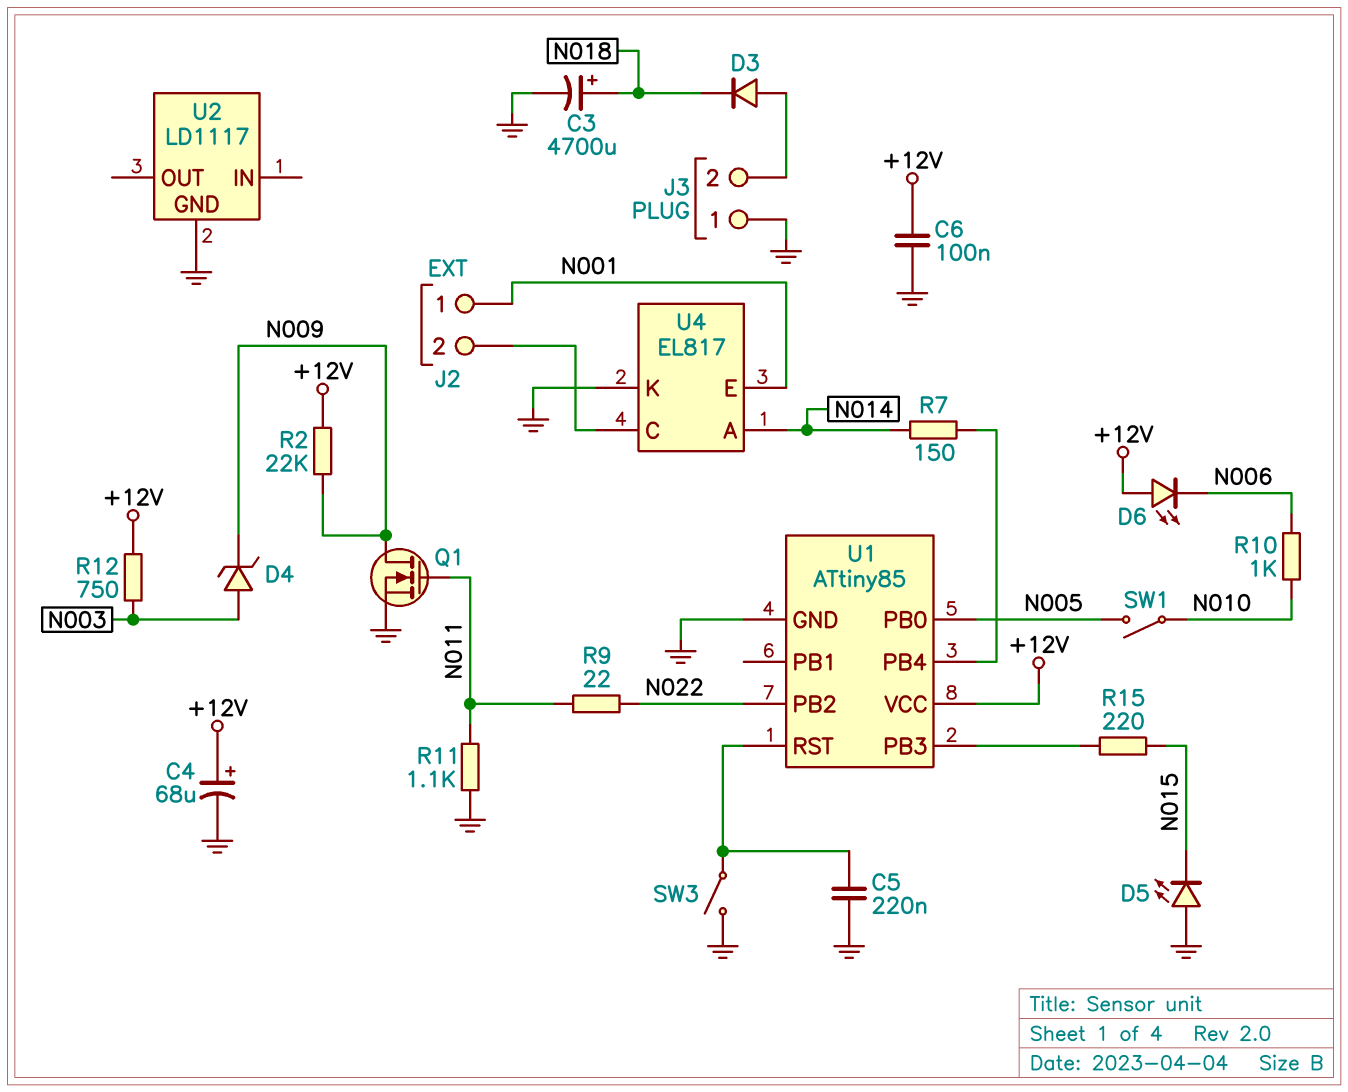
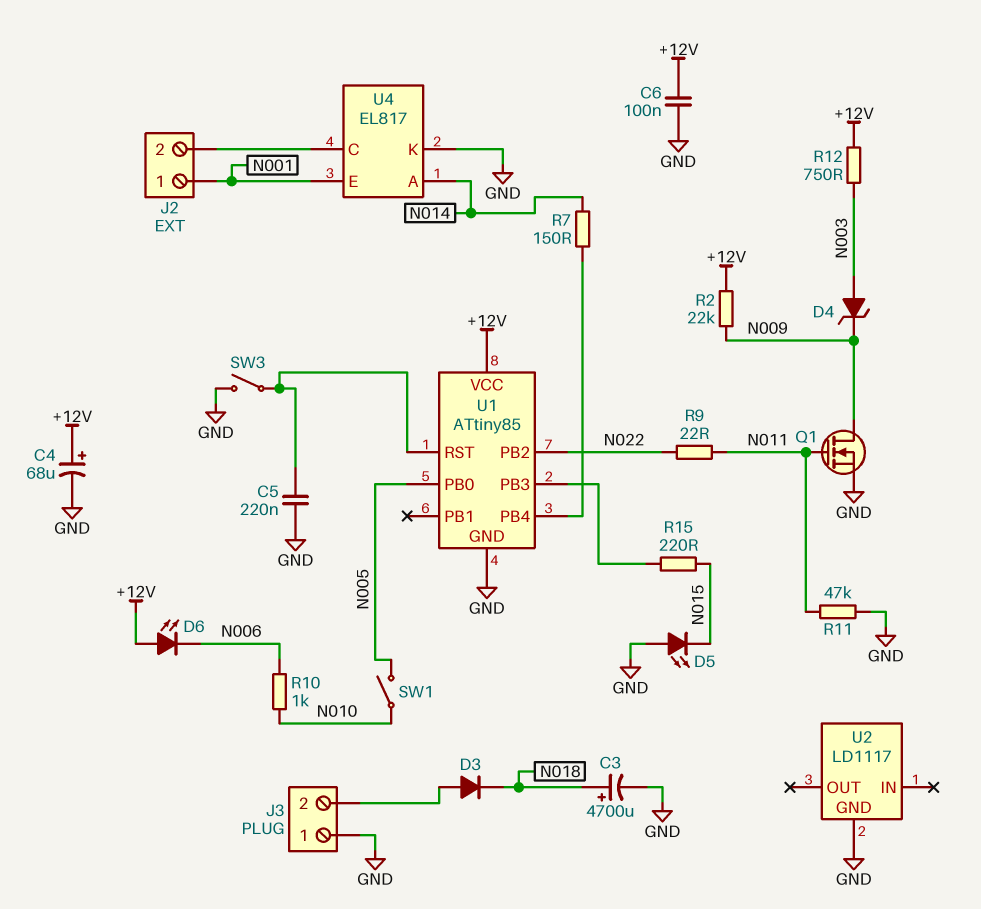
R11: 1.1k (GND, N011) -> 47k (GND, N011)

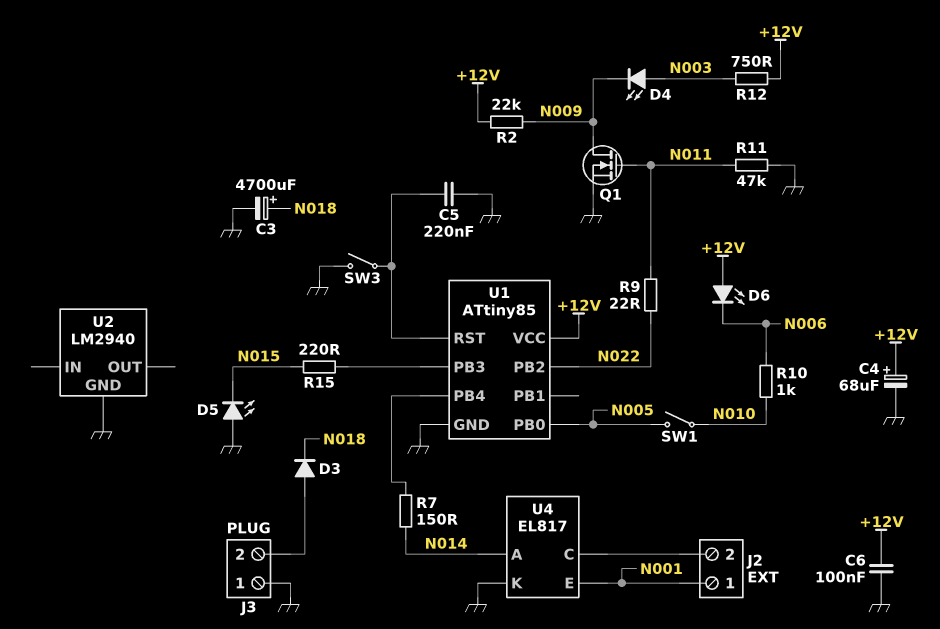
D4: zener (A N003, K N009) -> LED (A N003, K N009)
U2: LD1117 -> LM2940

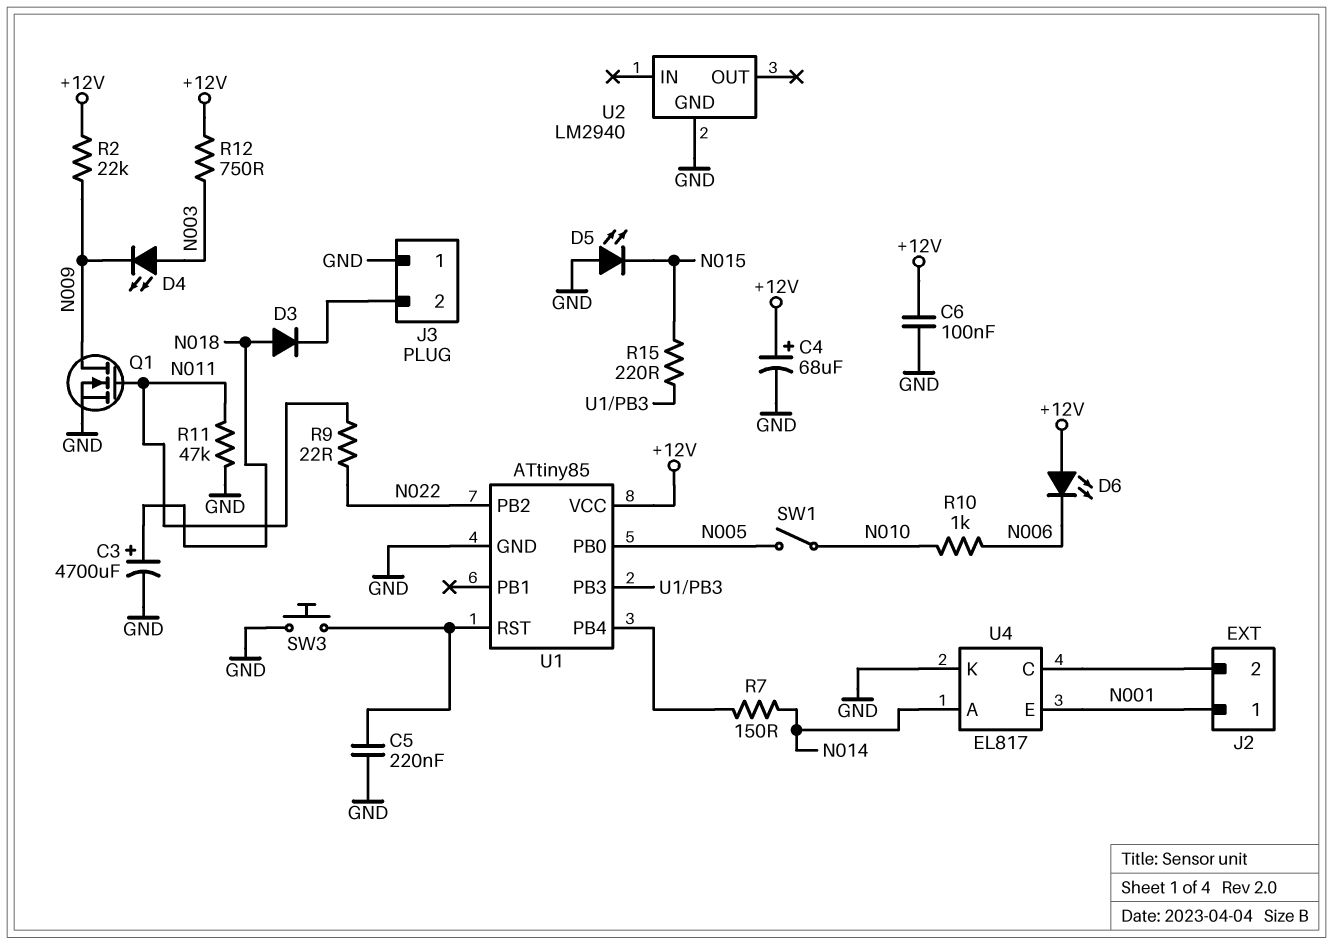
D3: diode (A J3/2, K N018) -> diode (A N018, K J3/2)
SW3: switch (GND, U1/RST) -> button (GND, U1/RST)

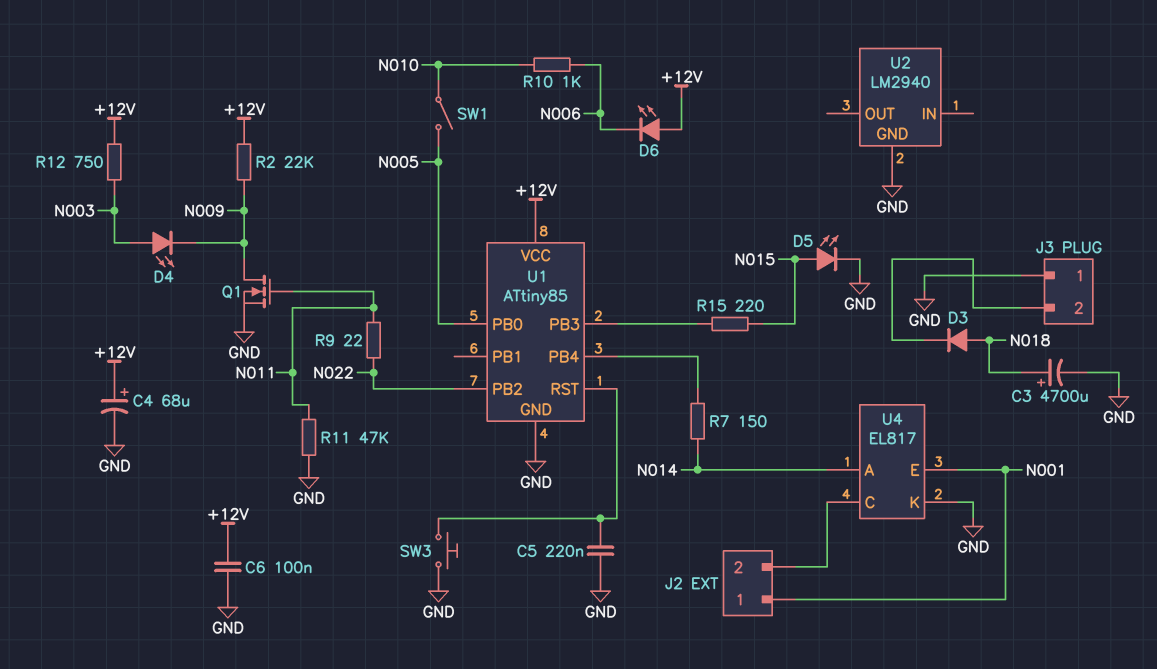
D5: LED (A GND, K N015) -> LED (A N015, K GND)

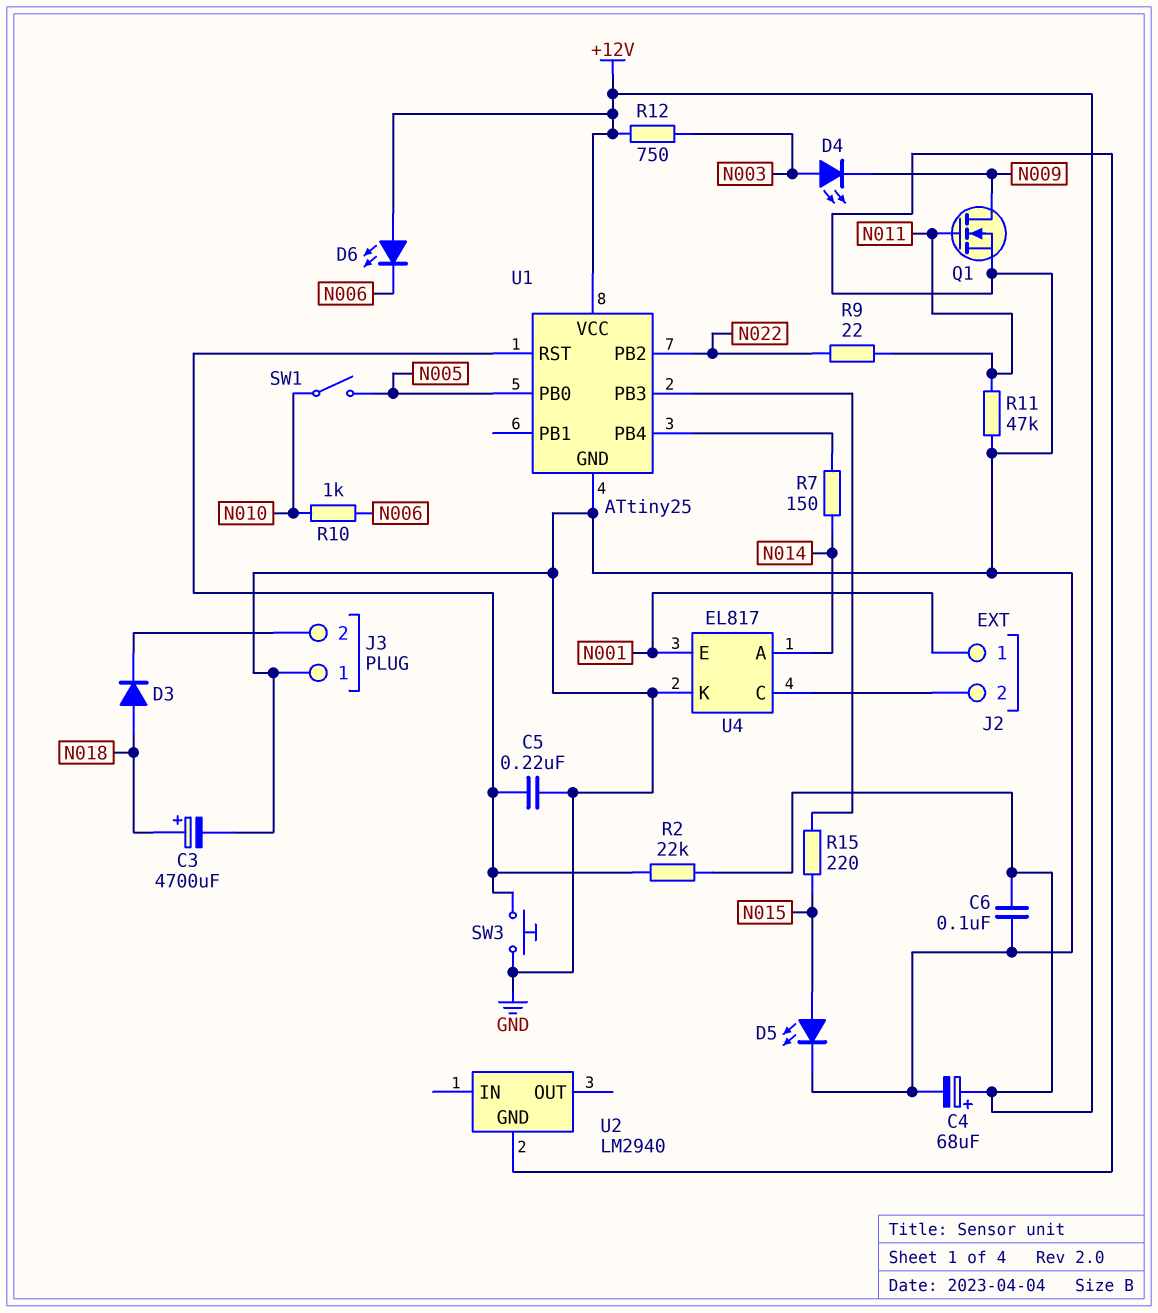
R2: 22k (+12V, N009) -> 22k (+12V, U1/RST)
U1: ATtiny85 -> ATtiny25

